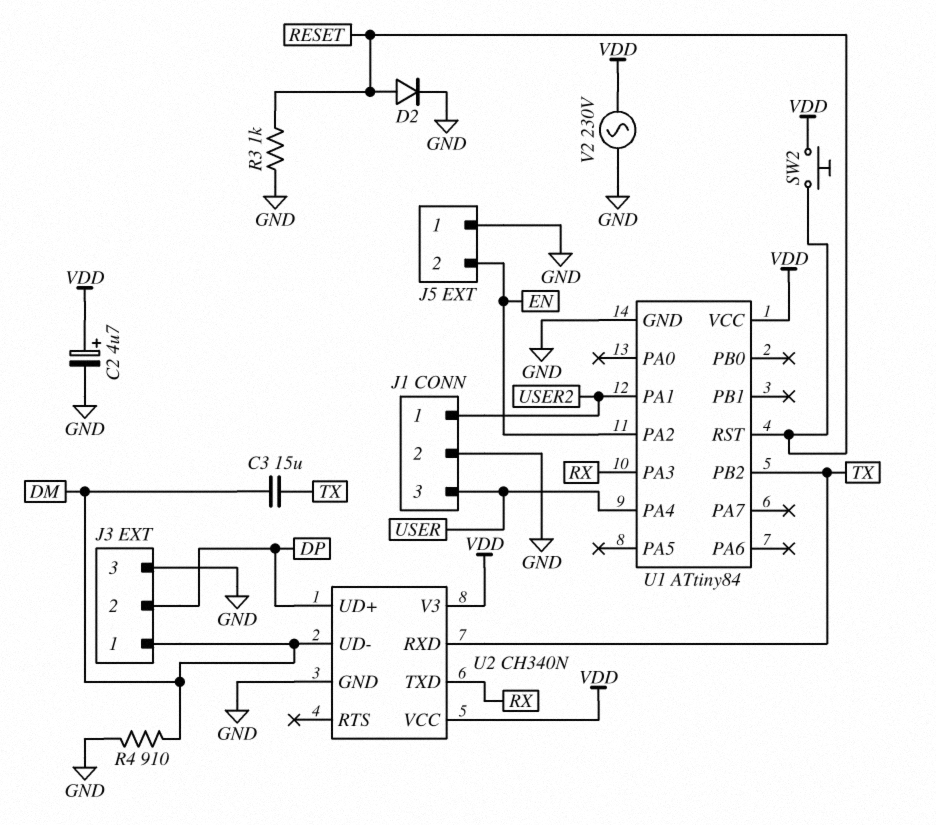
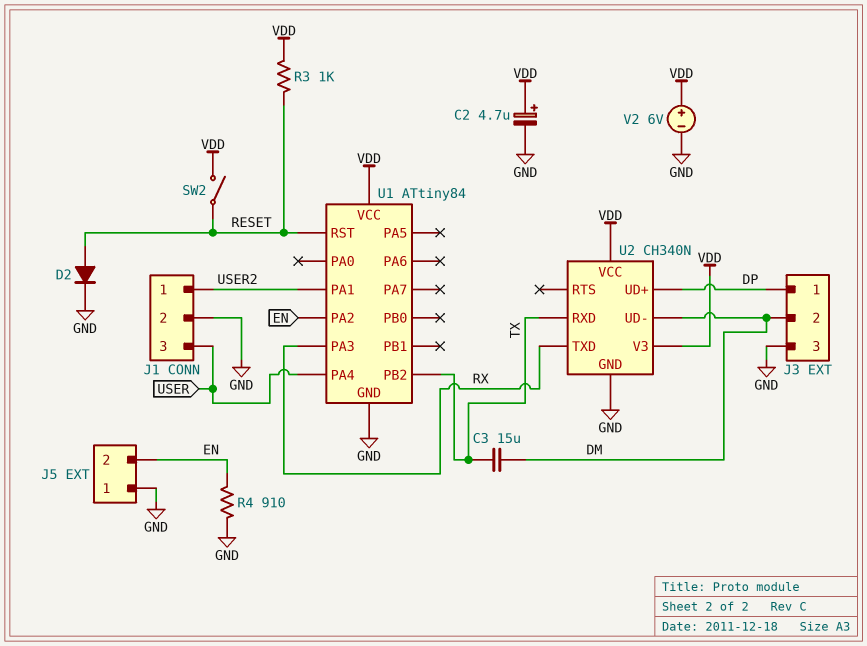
J3 pin 1: DM -> DP
J3 pin 2: DP -> DM
R3: 1k (GND, RESET) -> 1k (RESET, VDD)
R4: 910 (DM, GND) -> 910 (EN, GND)
SW2: button (RESET, VDD) -> switch (RESET, VDD)
V2: AC 230V (GND, VDD) -> 6V (plus VDD, minus GND)

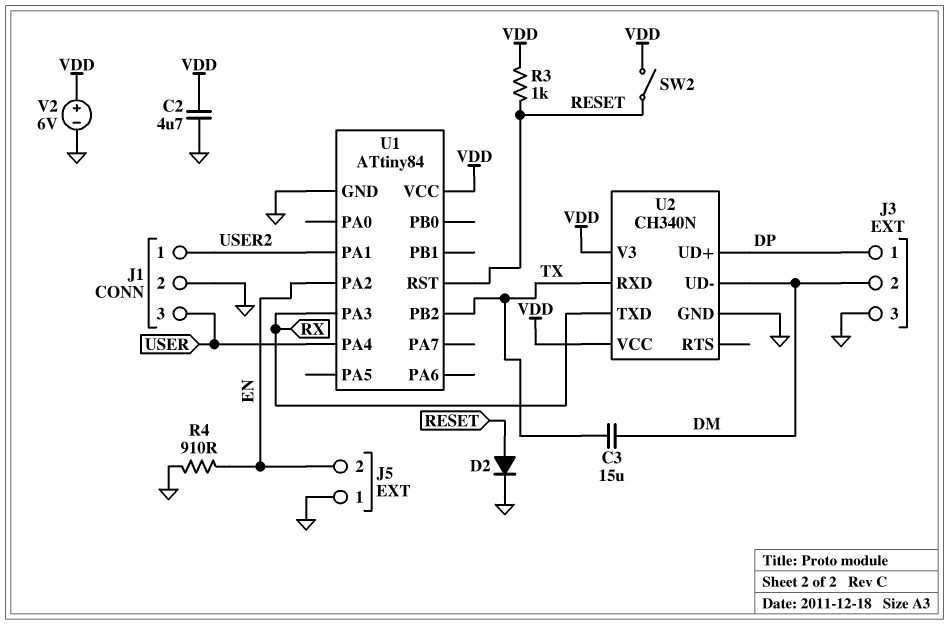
C2: 4.7uF (plus VDD, minus GND) -> 4.7uF (GND, VDD)

